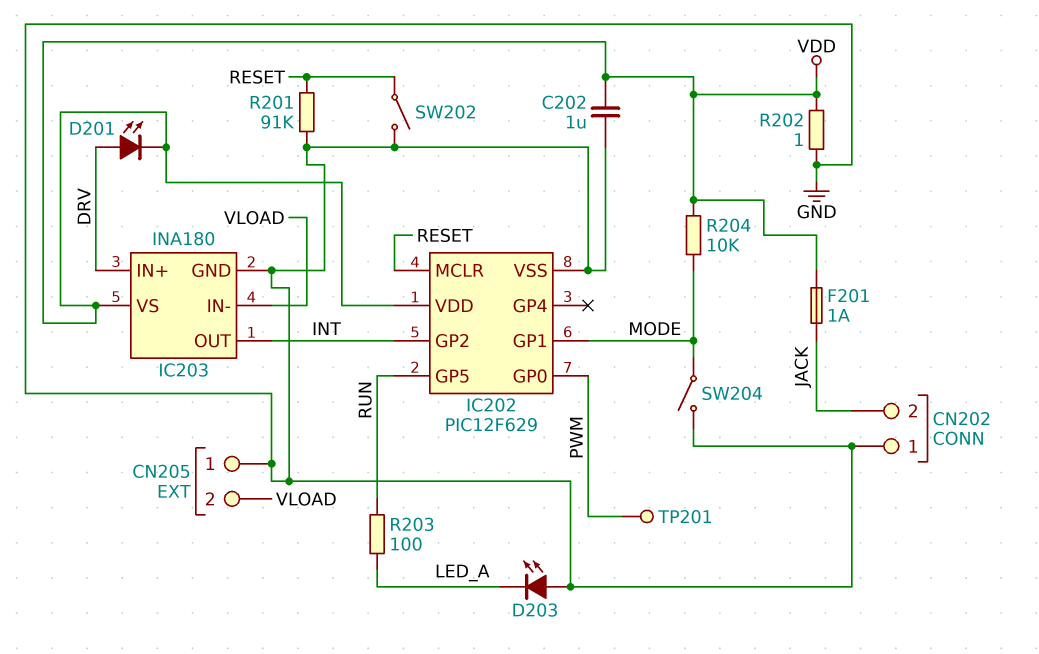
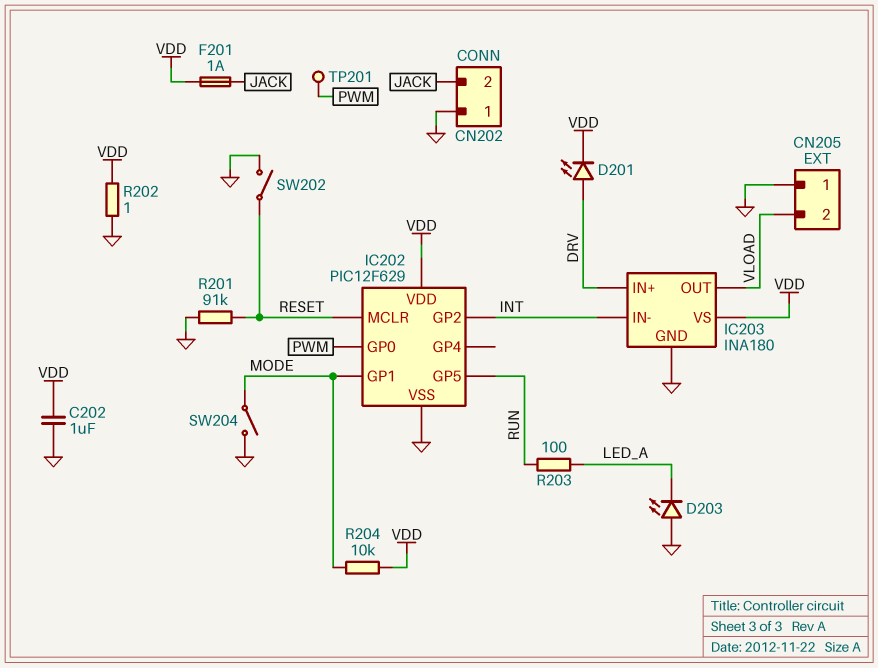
IC203 pin IN-: VLOAD -> INT
IC203 pin OUT: INT -> VLOAD

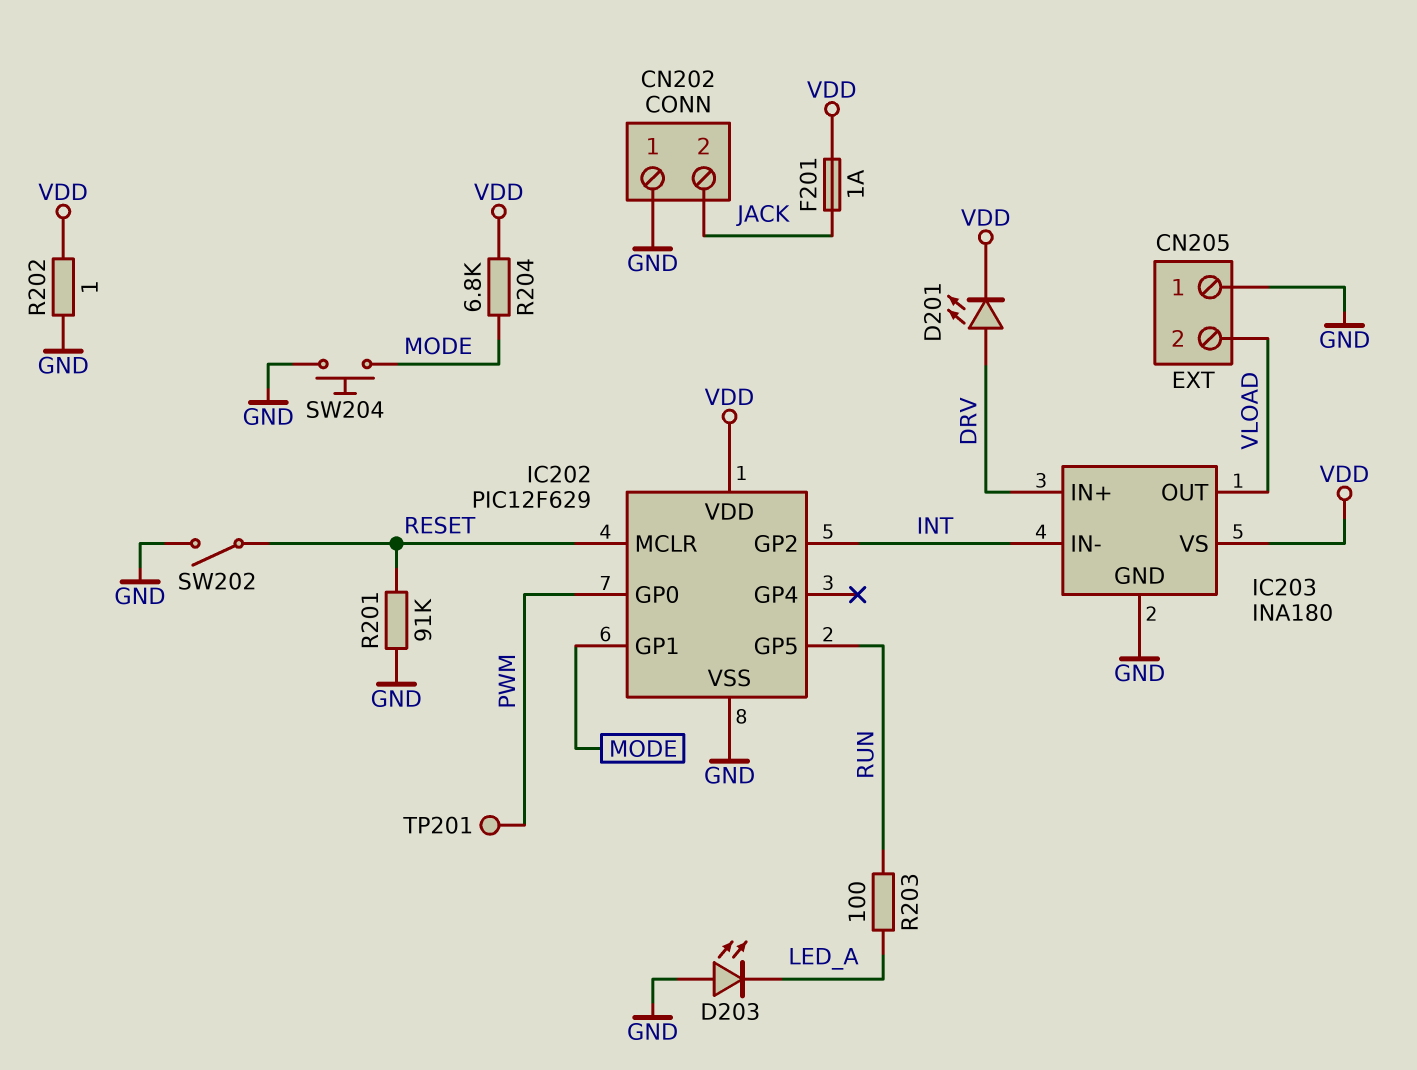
C202: 1uF (GND, VDD) -> none
R204: 10k (MODE, VDD) -> 6.8k (MODE, VDD)
SW204: switch (GND, MODE) -> button (GND, MODE)

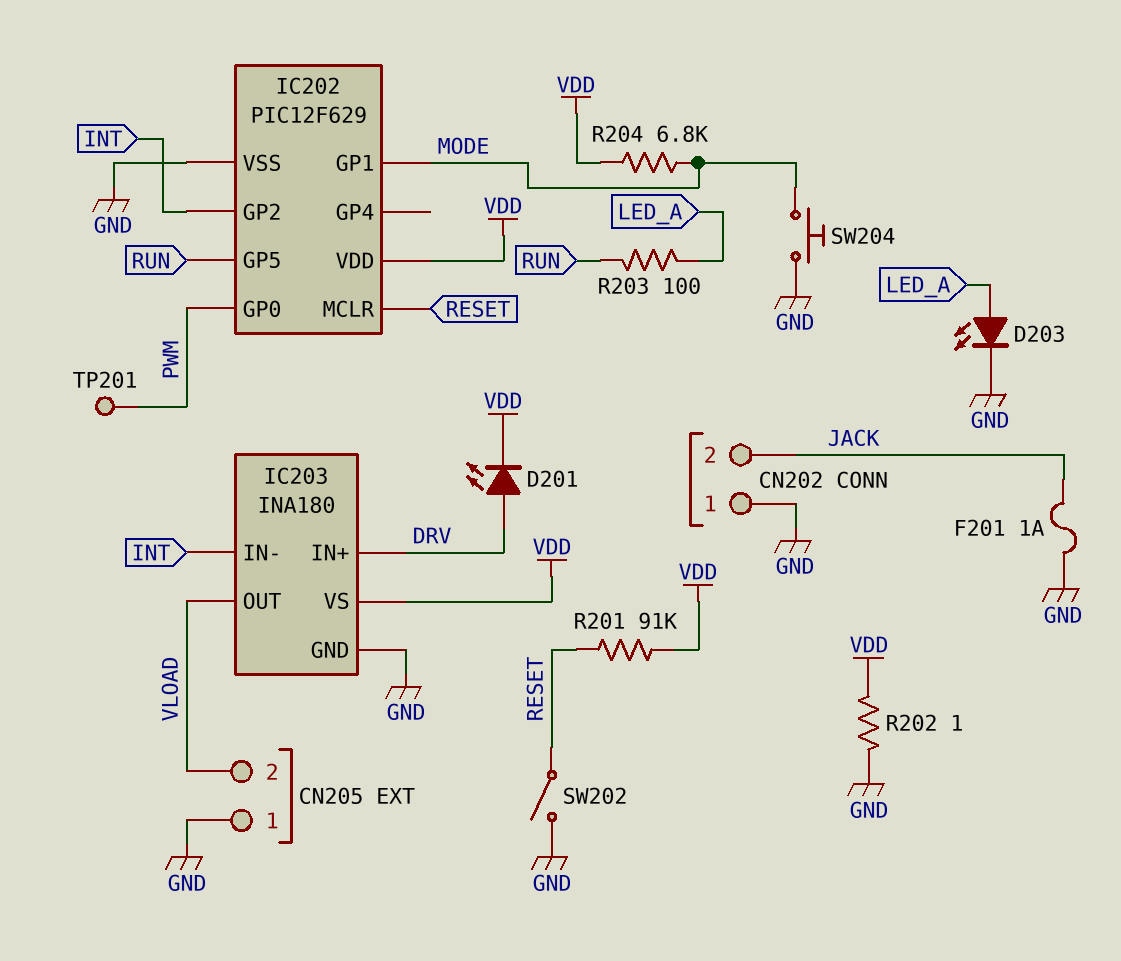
D203: LED (A GND, K LED_A) -> LED (A LED_A, K GND)
F201: 1A (JACK, VDD) -> 1A (GND, JACK)
R201: 91k (GND, RESET) -> 91k (RESET, VDD)

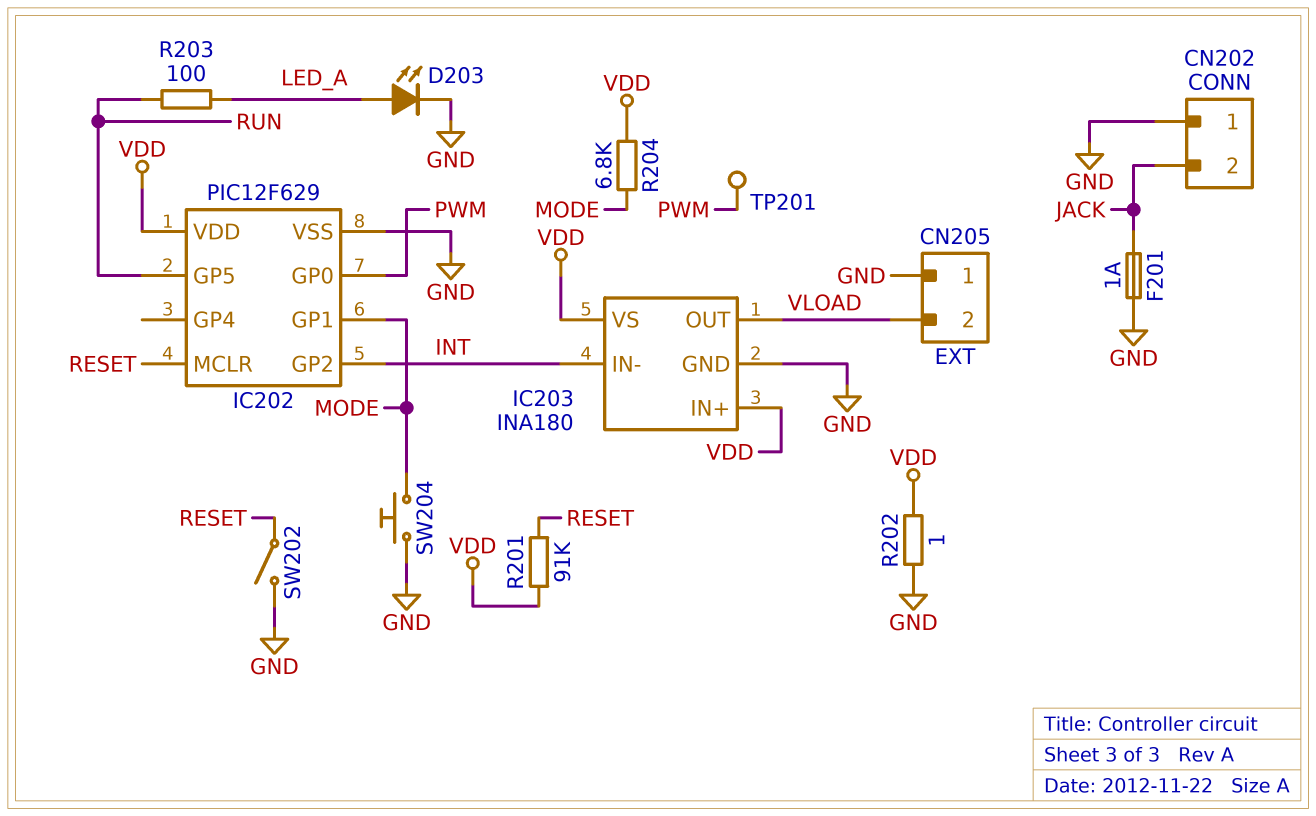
D201: LED (A DRV, K VDD) -> none
IC203 pin IN+: DRV -> VDD

